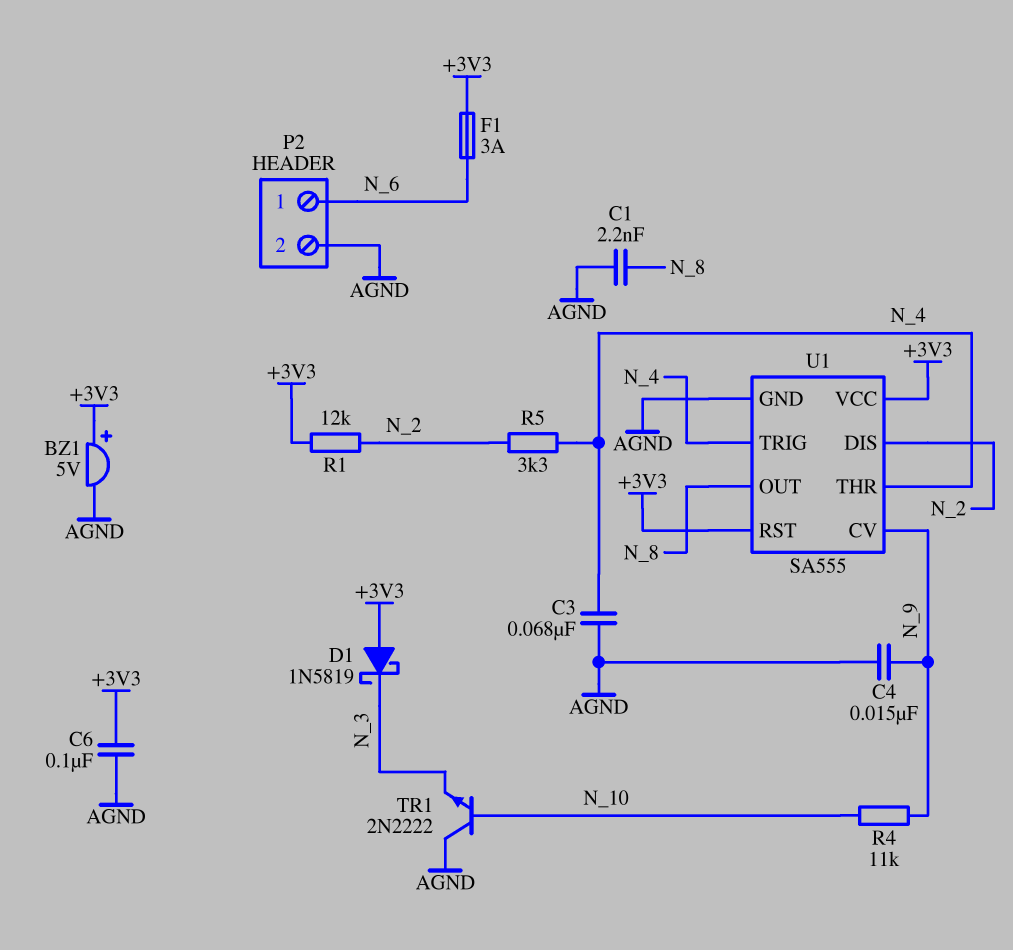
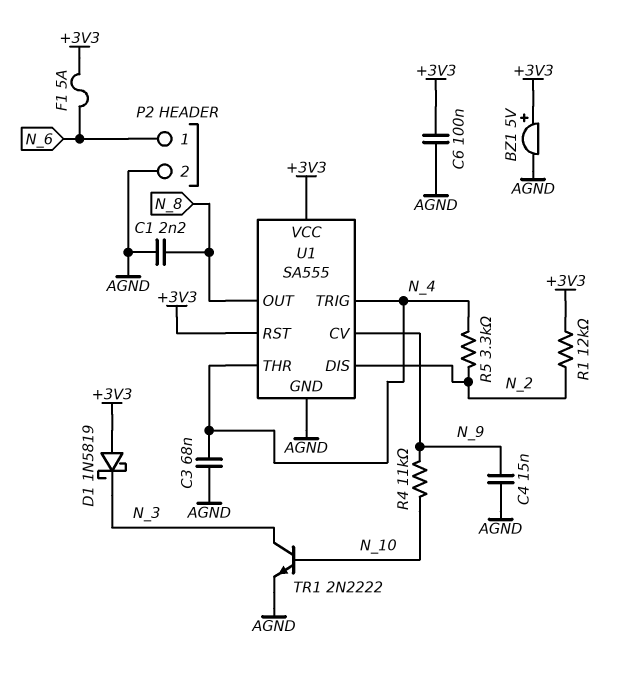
F1: 3A (+3V3, N_6) -> 5A (+3V3, N_6)
TR1: NPN 2N2222 (B N_10, C AGND, E N_3) -> NPN 2N2222 (B N_10, C N_3, E AGND)

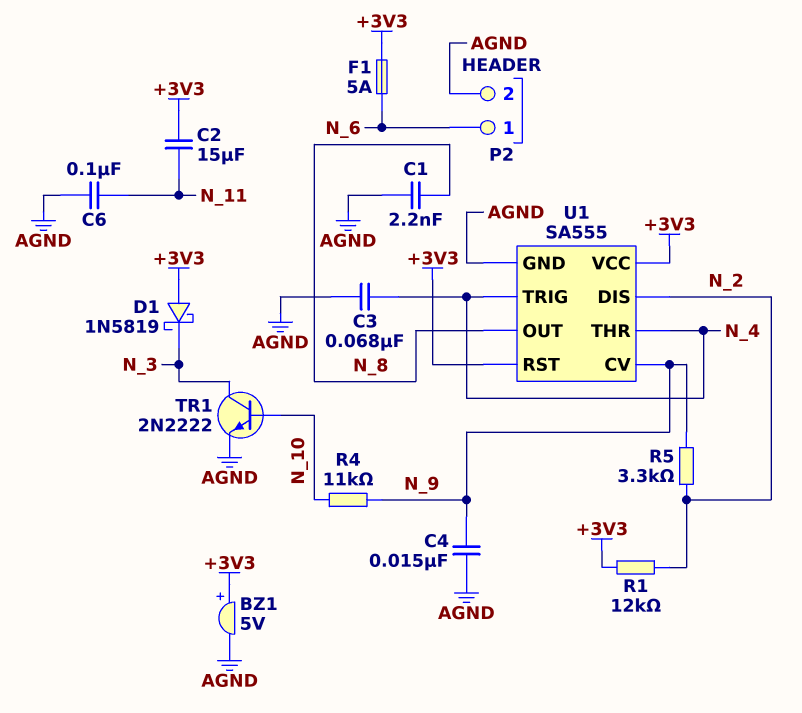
C2: none -> 15uF (+3V3, N_11)
C6: 100nF (+3V3, AGND) -> 100nF (AGND, N_11)
R5: 3.3k (N_2, N_4) -> 3.3k (N_2, N_9)

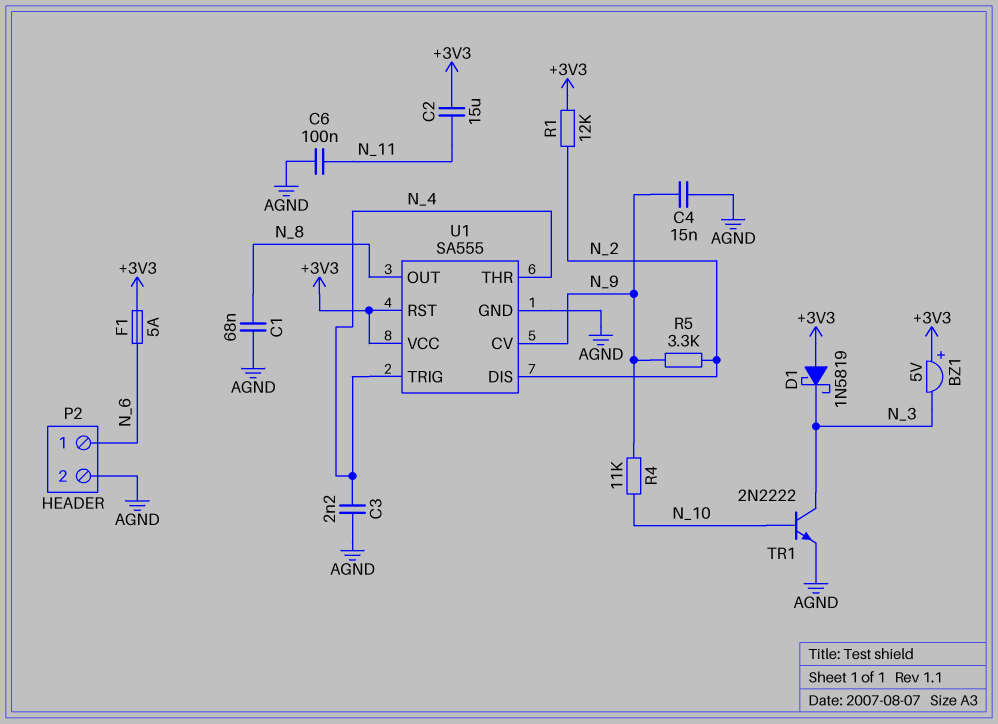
BZ1: buzzer 5V (plus +3V3, minus AGND) -> buzzer 5V (plus +3V3, minus N_3)
C1: 2.2nF (AGND, N_8) -> 68nF (AGND, N_8)
C3: 68nF (AGND, N_4) -> 2.2nF (AGND, N_4)

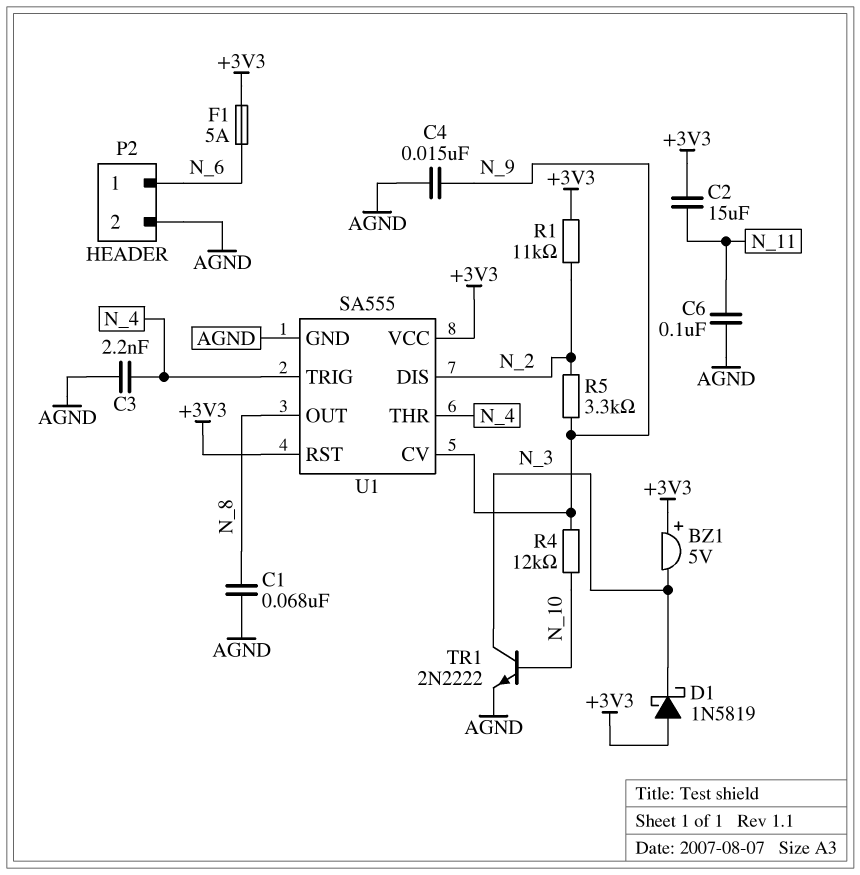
R1: 12k (+3V3, N_2) -> 11k (+3V3, N_2)
R4: 11k (N_9, N_10) -> 12k (N_9, N_10)

